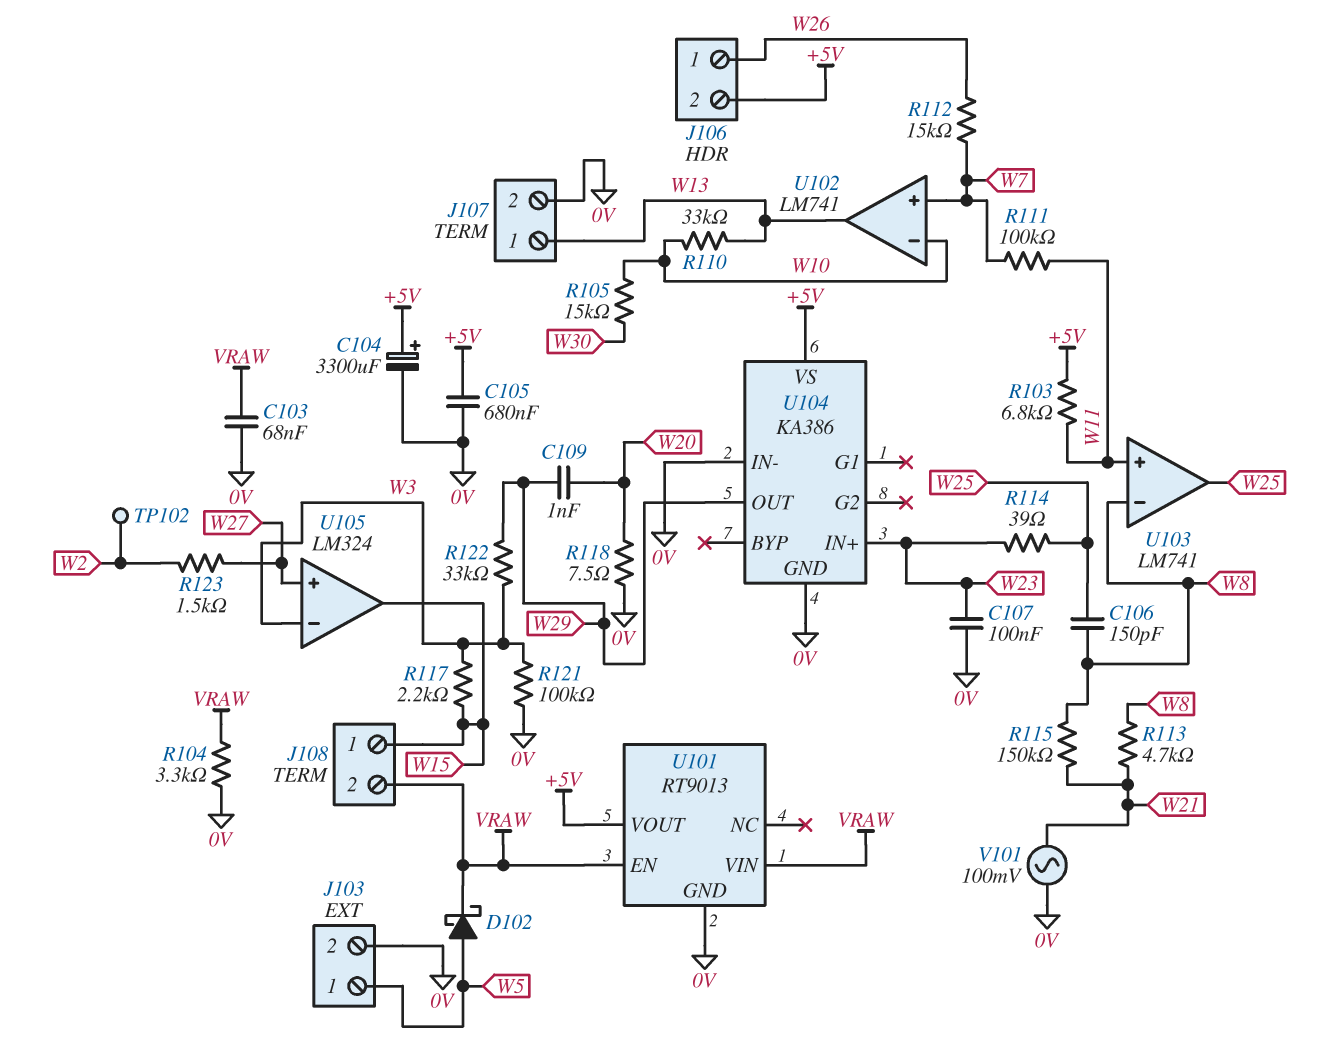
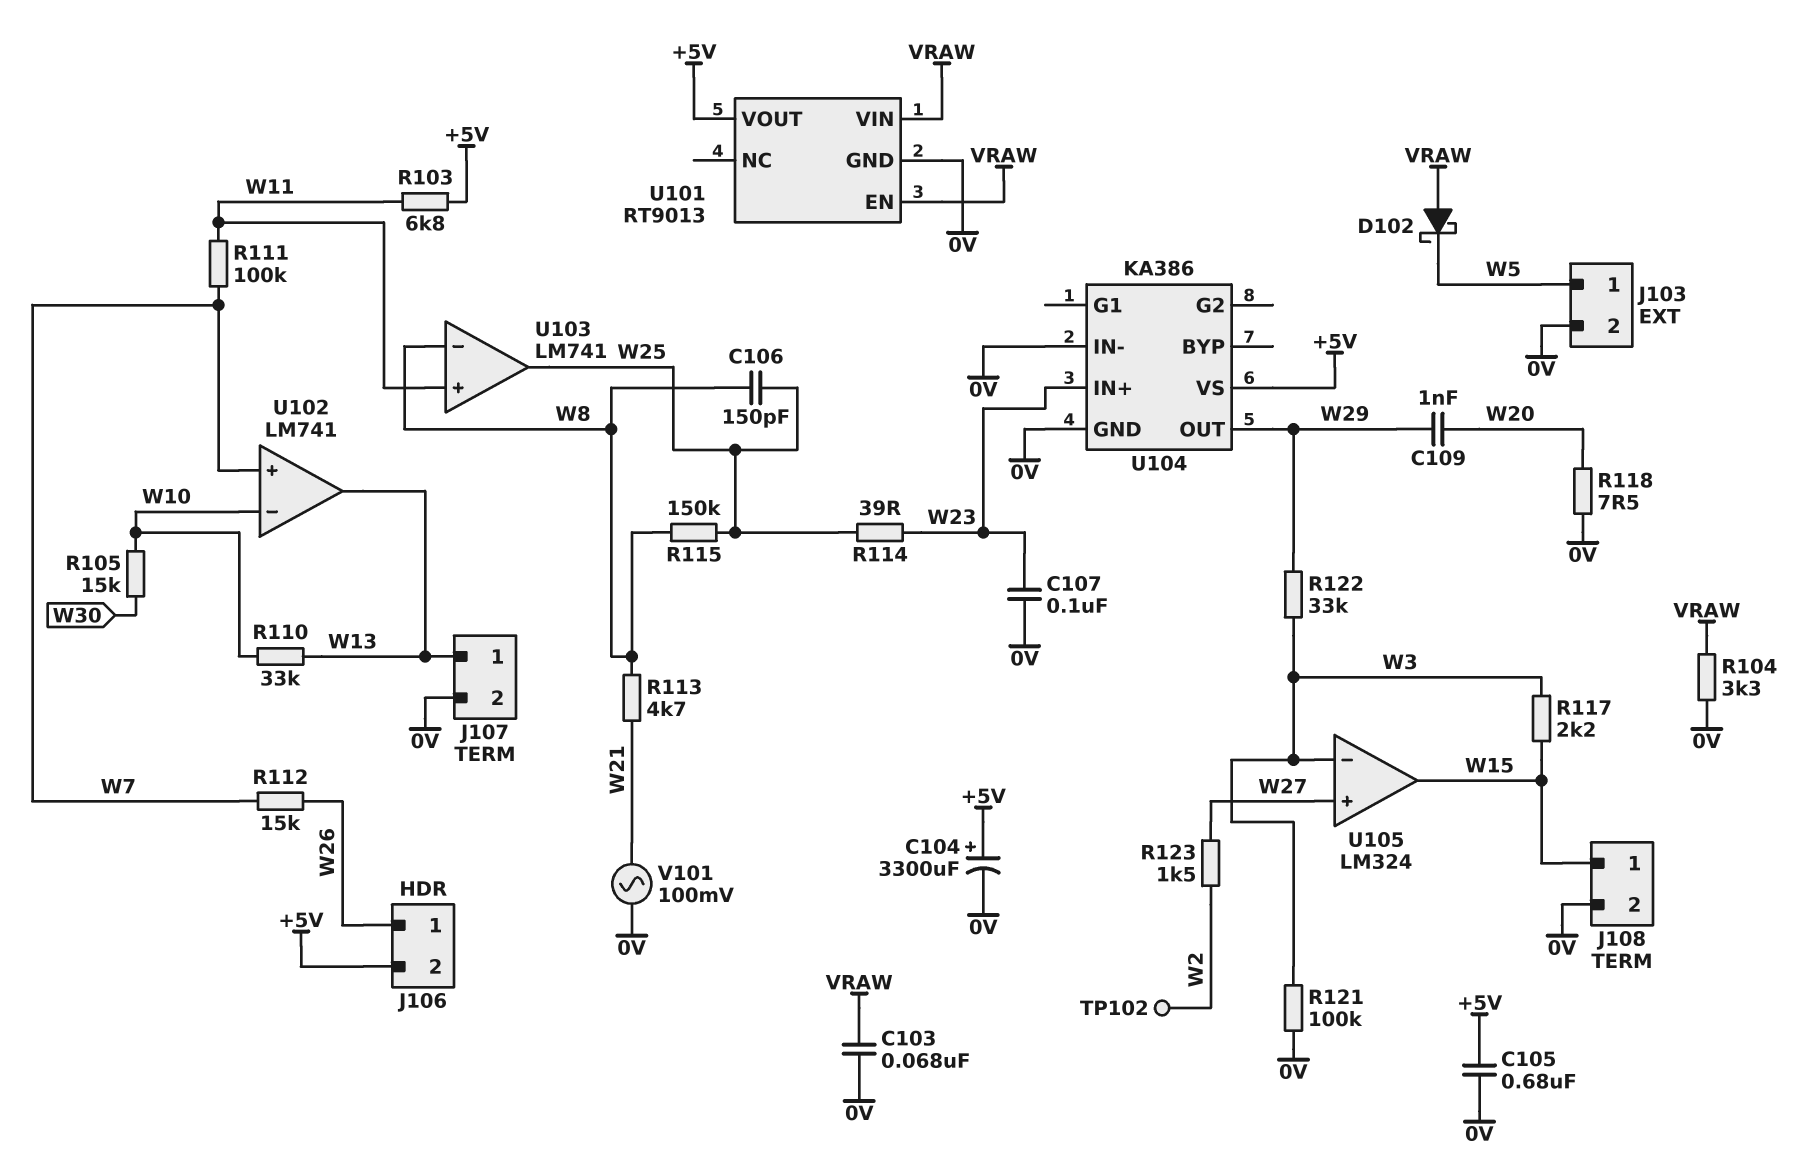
D102: schottky (A W5, K VRAW) -> schottky (A VRAW, K W5)
J108 pin 2: VRAW -> 0V
R115: 150k (W8, W21) -> 150k (W8, W25)

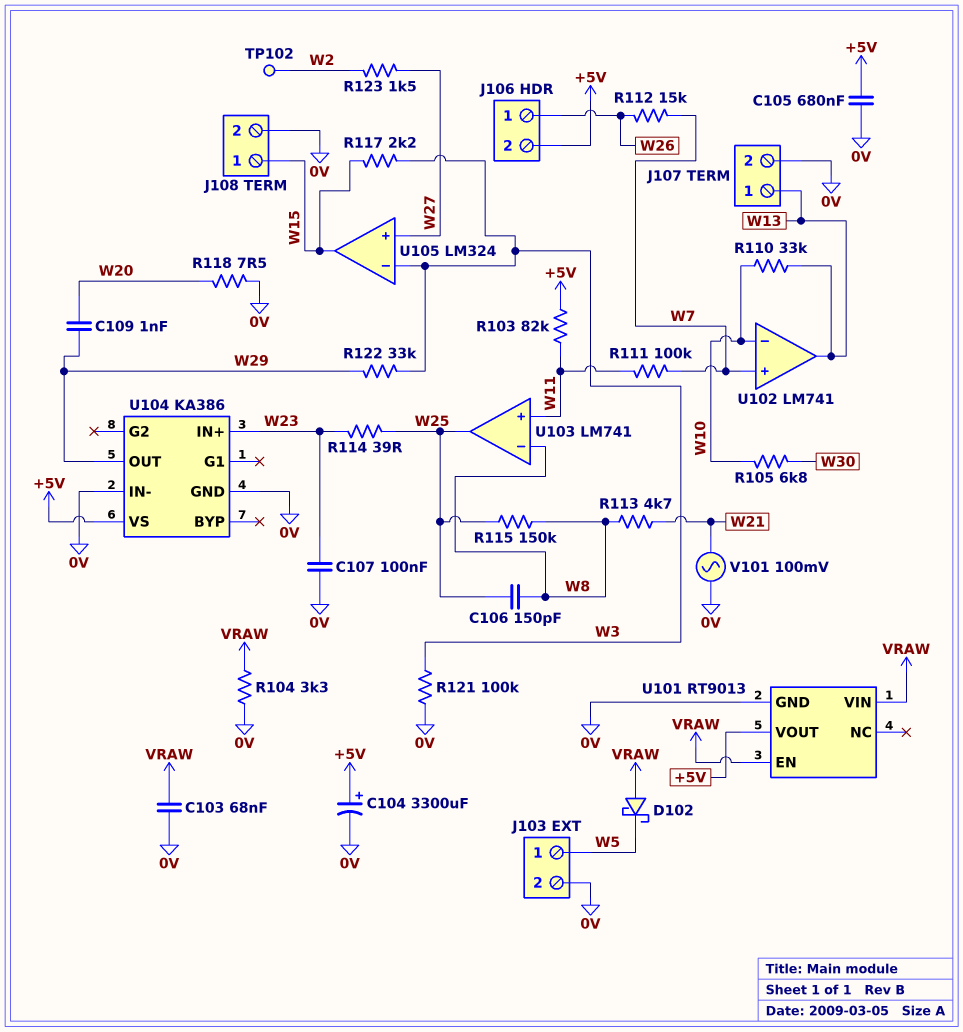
R103: 6.8k (+5V, W11) -> 82k (+5V, W11)
R105: 15k (W10, W30) -> 6.8k (W10, W30)

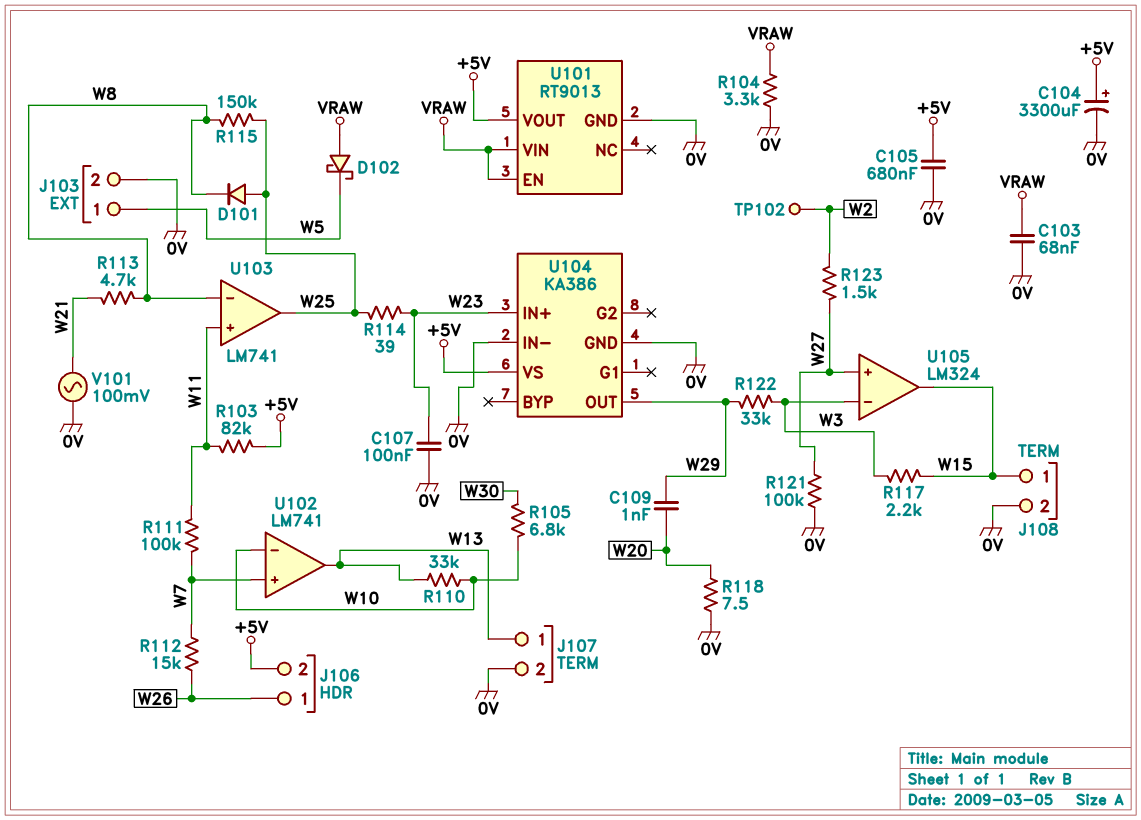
C106: 150pF (W8, W25) -> none
D101: none -> diode (A W25, K W8)
R121: 100k (0V, W3) -> 100k (0V, W27)

